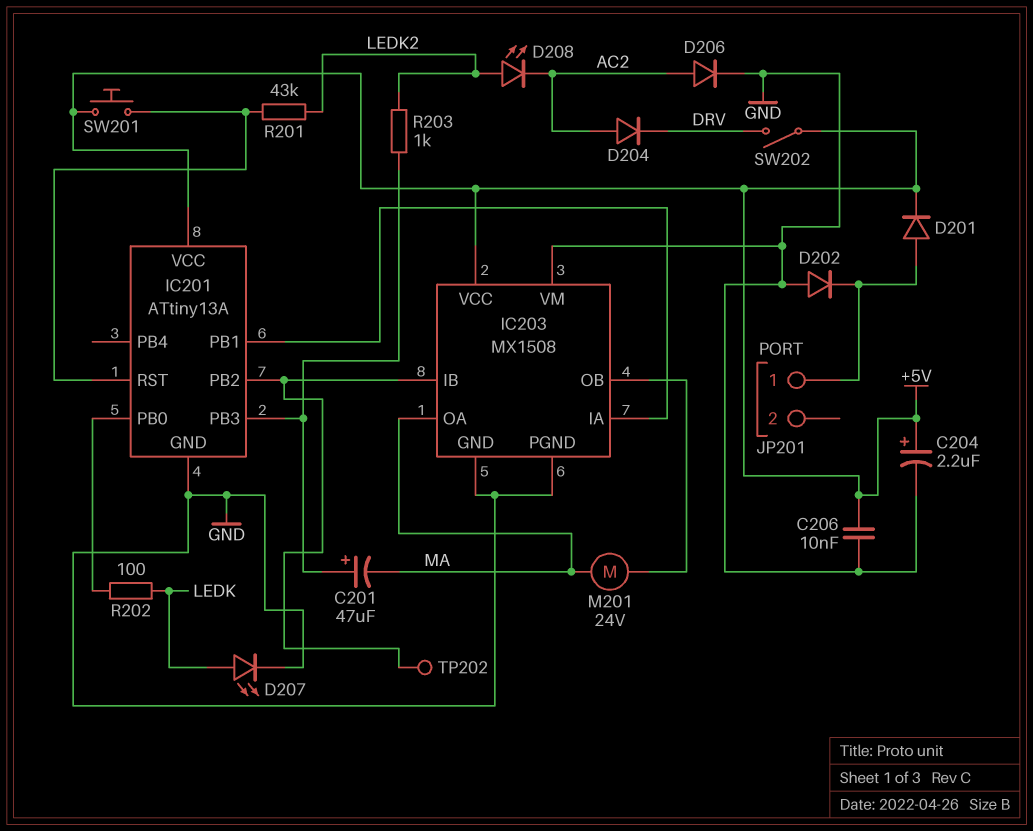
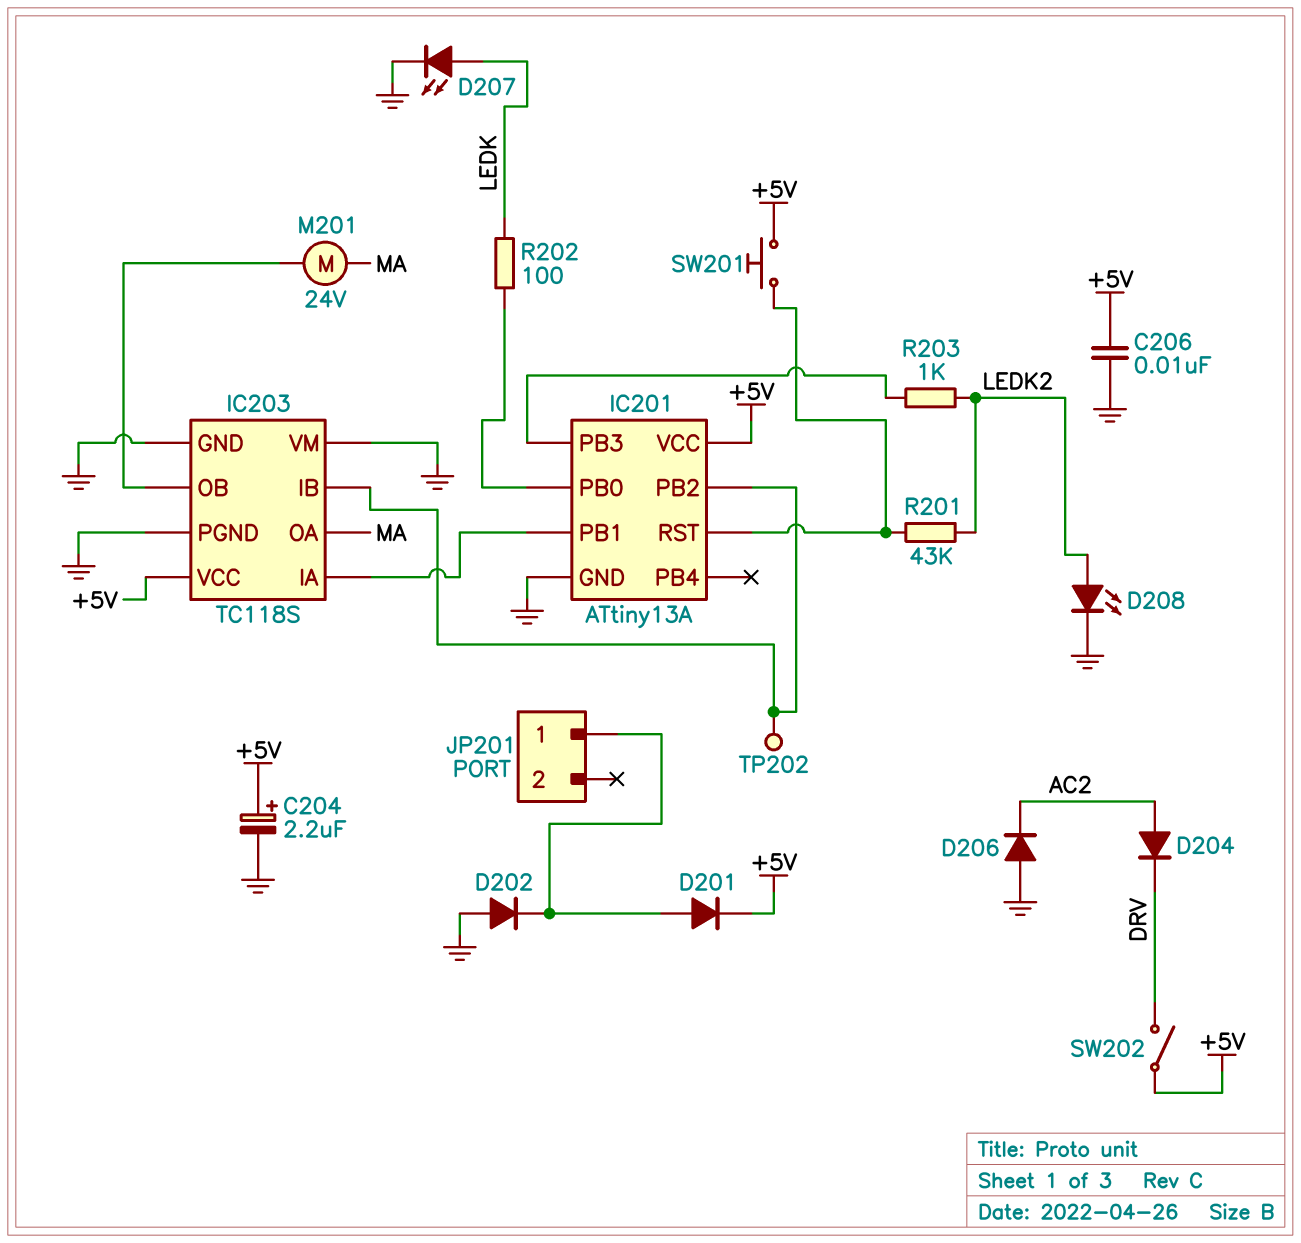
C201: 47uF (plus IC201/PB3, minus MA) -> none
D206: diode (A AC2, K GND) -> diode (A GND, K AC2)
D208: LED (A LEDK2, K AC2) -> LED (A LEDK2, K GND)
IC203: MX1508 -> TC118S

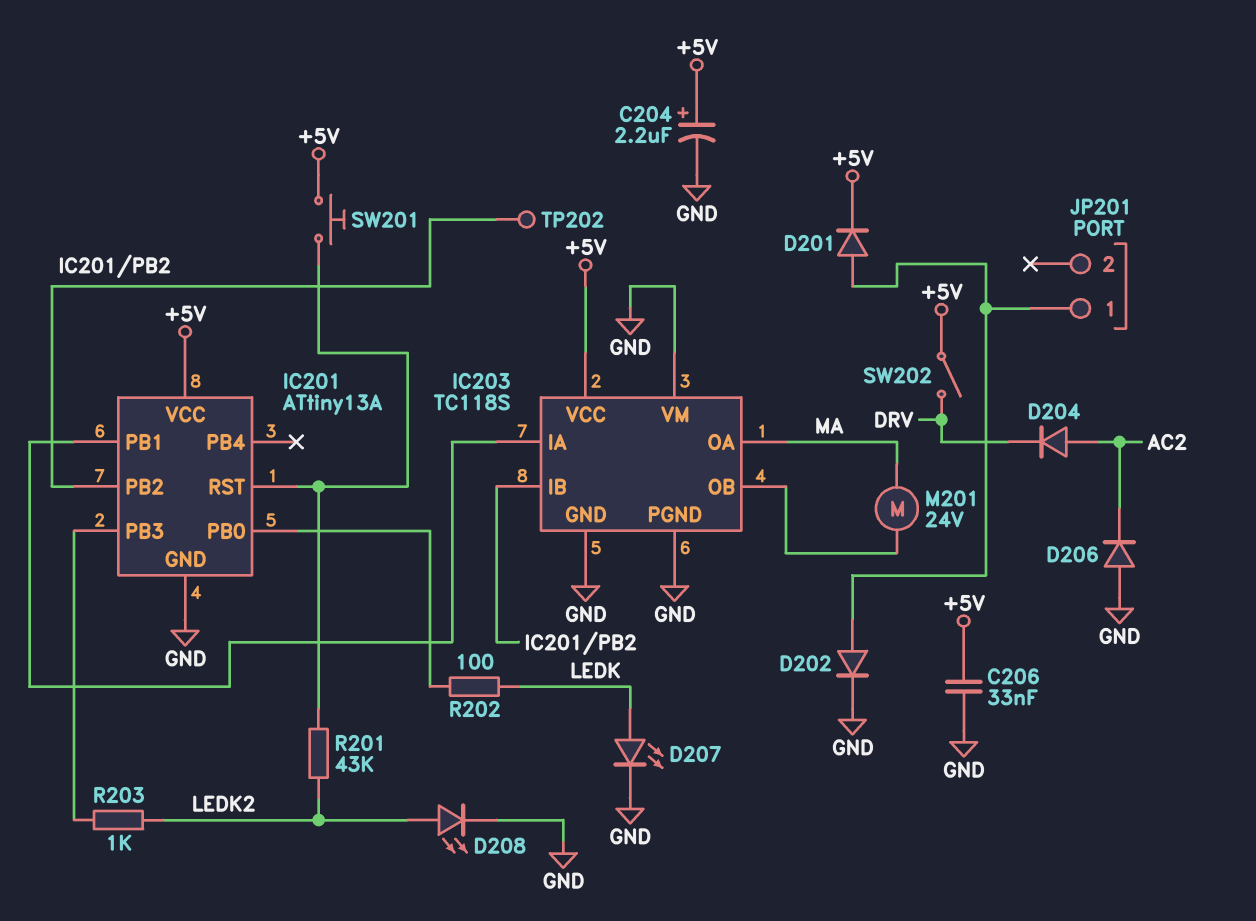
C206: 10nF (+5V, GND) -> 33nF (+5V, GND)
D202: diode (A GND, K JP201/1) -> diode (A JP201/1, K GND)

